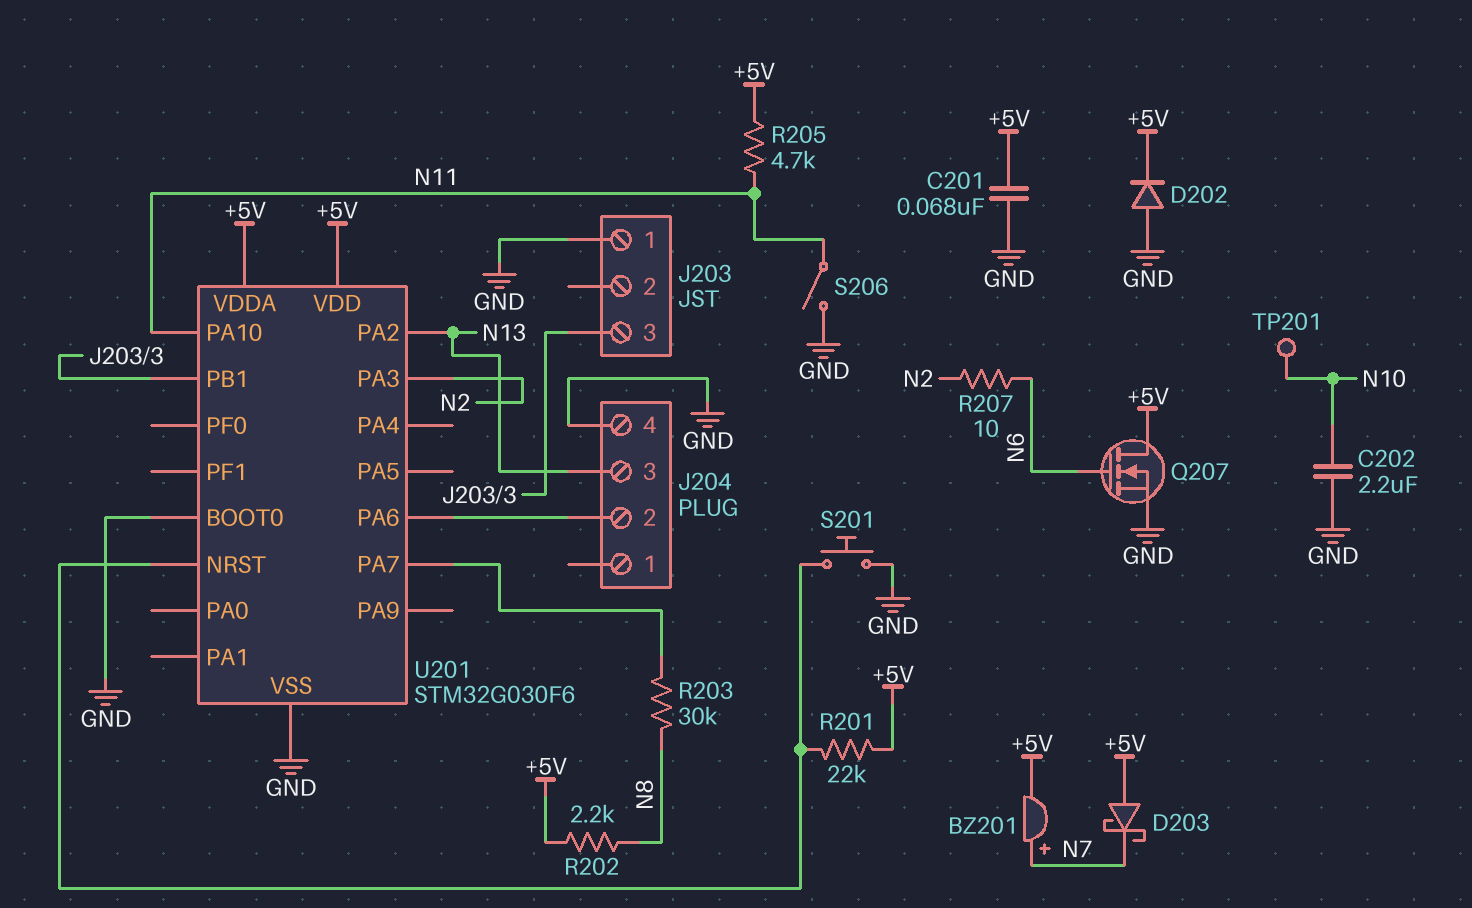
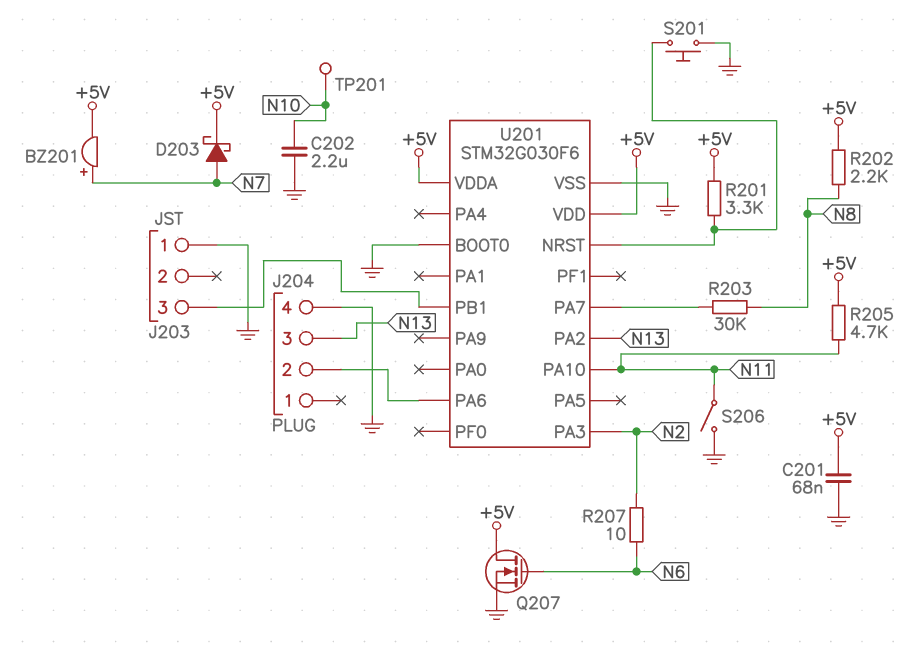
D202: diode (A GND, K +5V) -> none
D203: schottky (A +5V, K N7) -> schottky (A N7, K +5V)
R201: 22k (+5V, U201/NRST) -> 3.3k (+5V, U201/NRST)

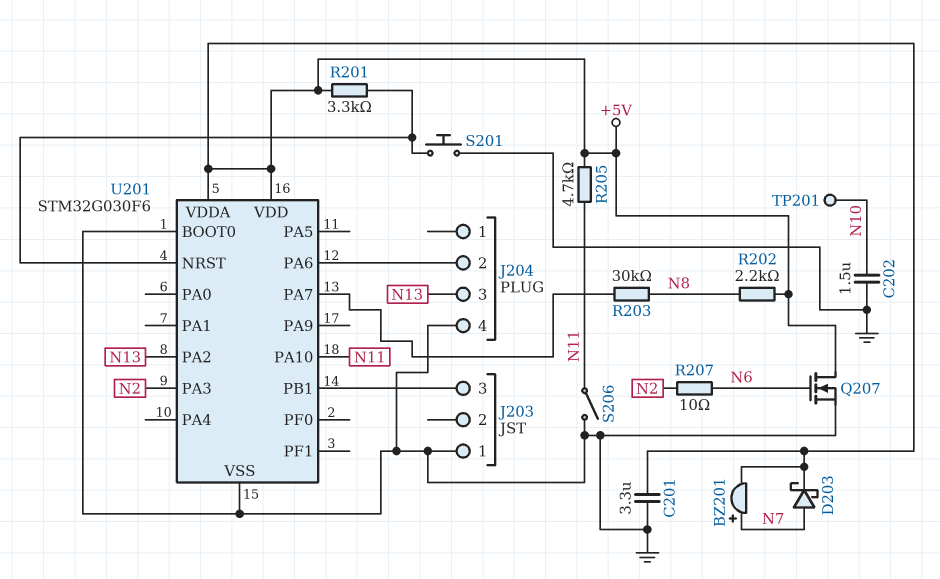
C201: 68nF (+5V, GND) -> 3.3uF (+5V, GND)
C202: 2.2uF (GND, N10) -> 1.5uF (GND, N10)

